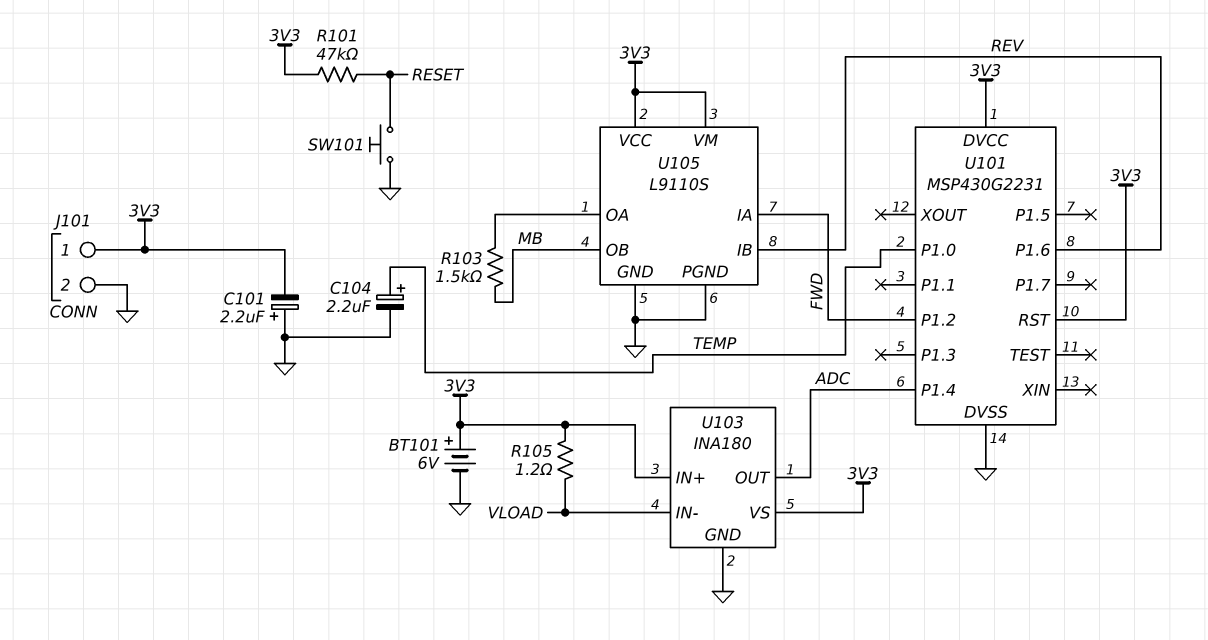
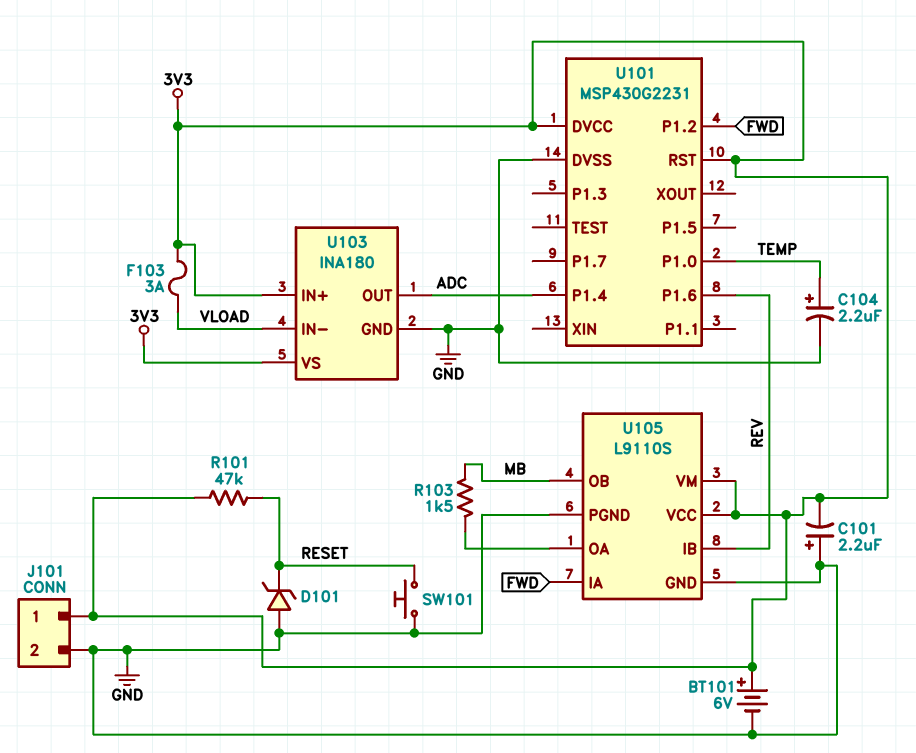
D101: none -> zener (A GND, K RESET)
F103: none -> 3A (3V3, VLOAD)
R105: 1.2 (3V3, VLOAD) -> none

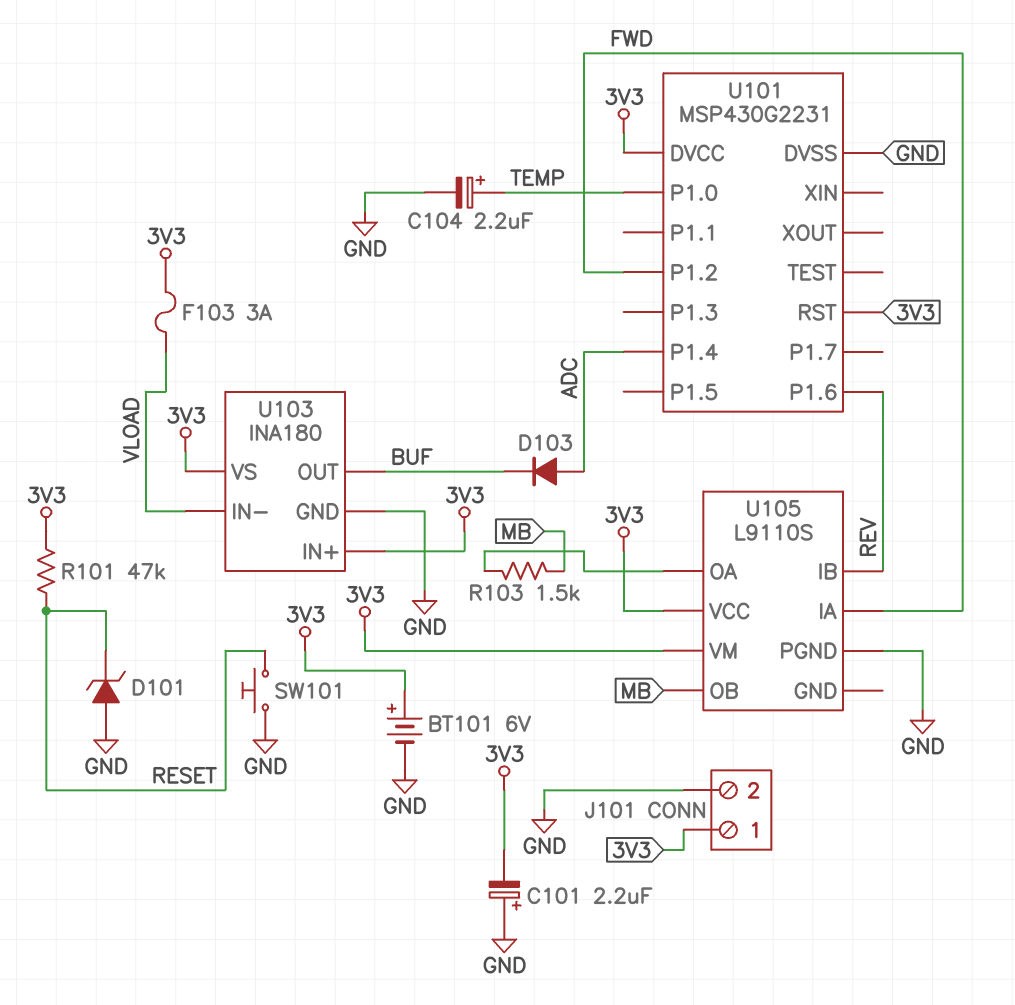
D103: none -> diode (A ADC, K BUF)
U103 pin OUT: ADC -> BUF
U105 pin GND: GND -> none

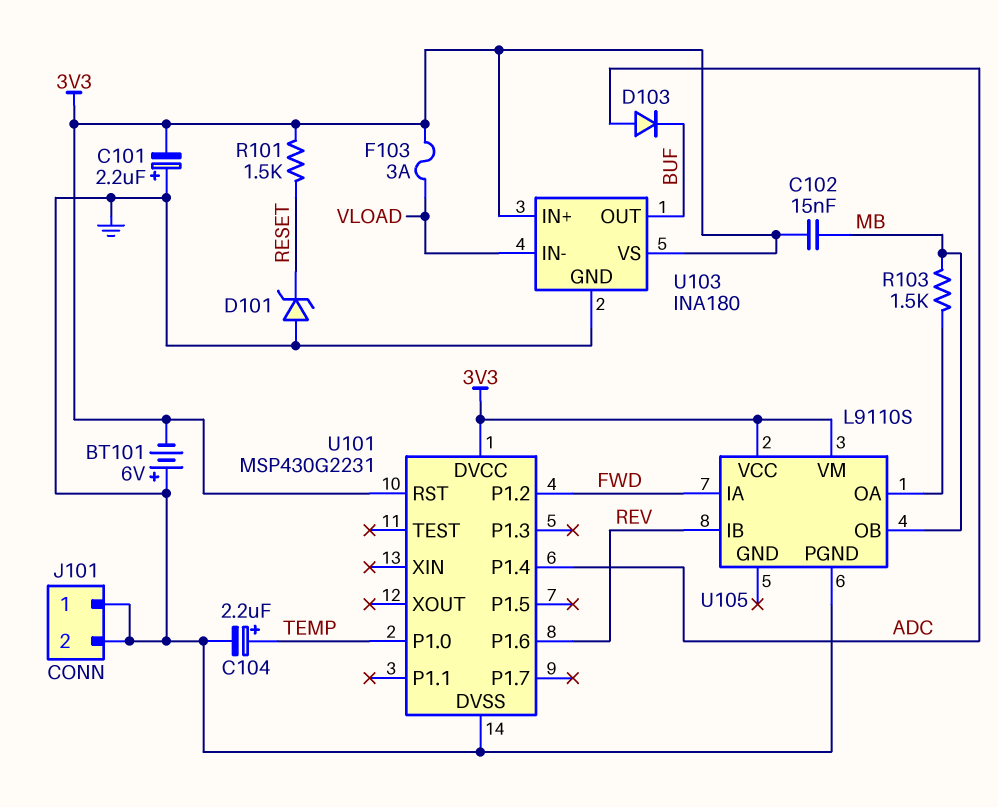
BT101: 6V (plus 3V3, minus GND) -> 6V (plus GND, minus 3V3)
C102: none -> 15nF (3V3, MB)
J101 pin 1: 3V3 -> GND
R101: 47k (3V3, RESET) -> 1.5k (3V3, RESET)
SW101: button (GND, RESET) -> none

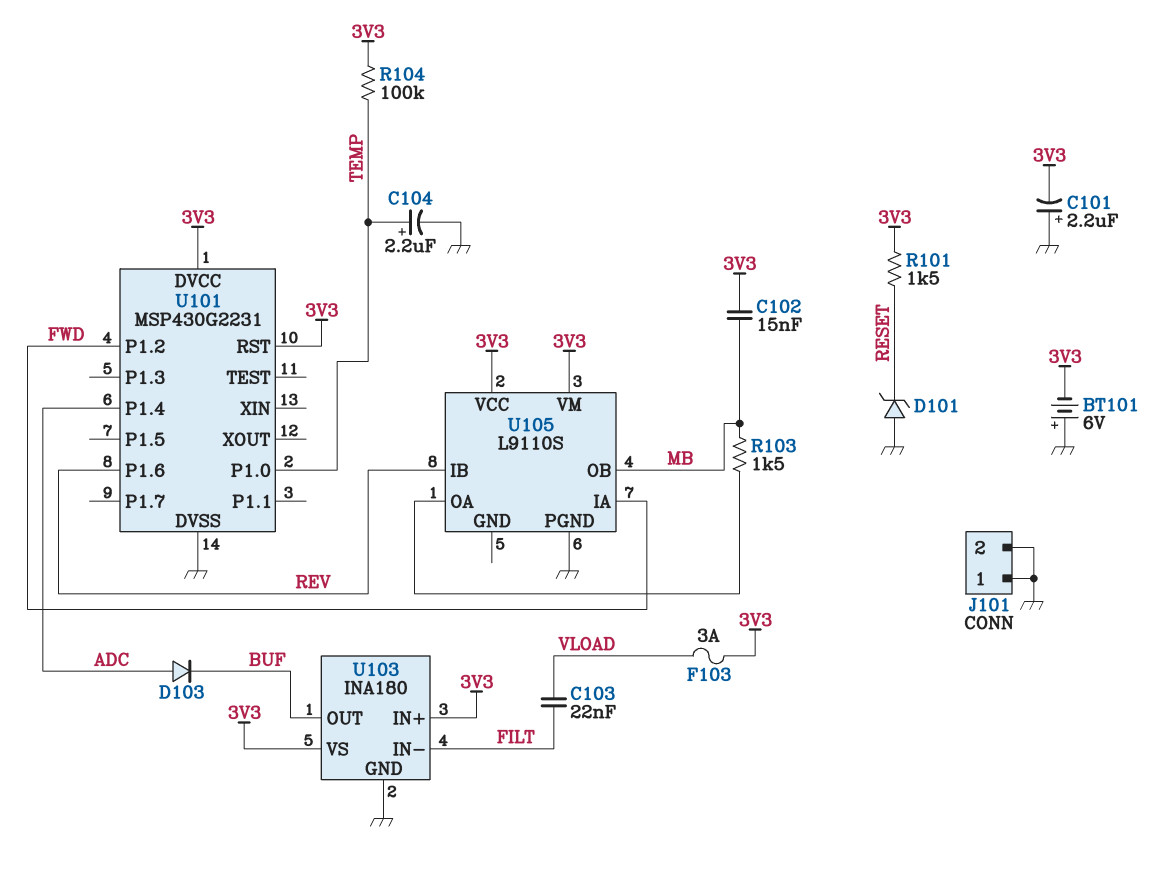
C103: none -> 22nF (FILT, VLOAD)
R104: none -> 100k (3V3, TEMP)
U103 pin IN-: VLOAD -> FILT

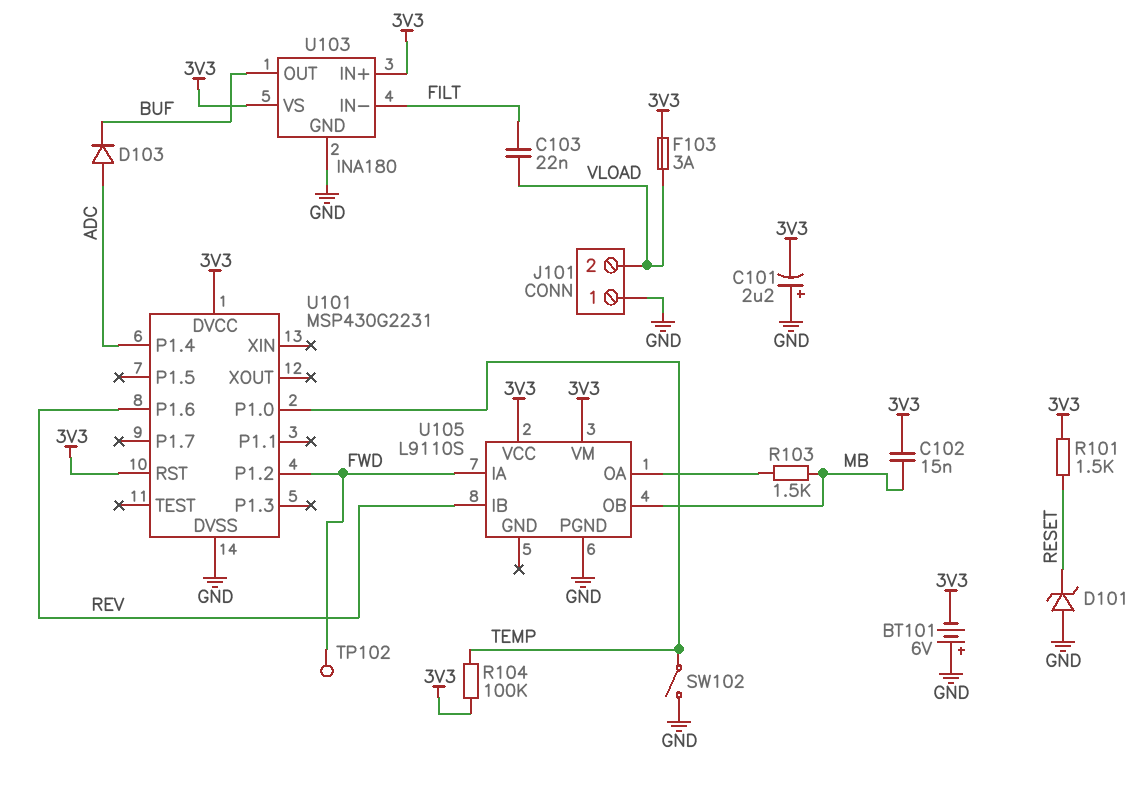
C104: 2.2uF (plus TEMP, minus GND) -> none
J101 pin 2: GND -> VLOAD
SW102: none -> switch (GND, TEMP)
TP102: none -> test point (FWD)

